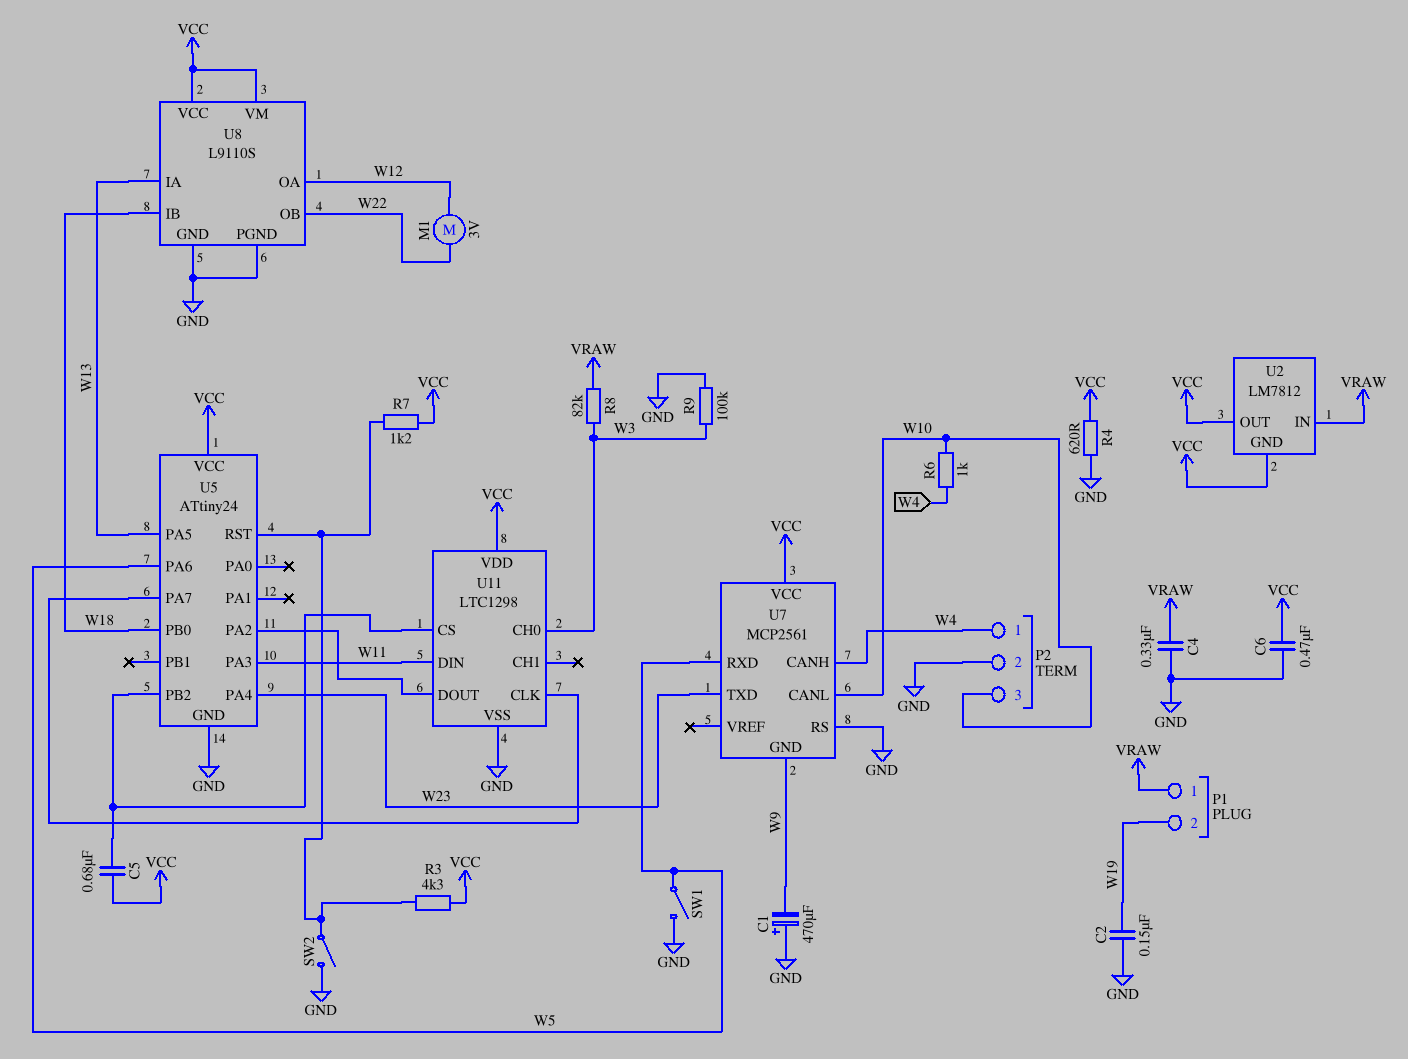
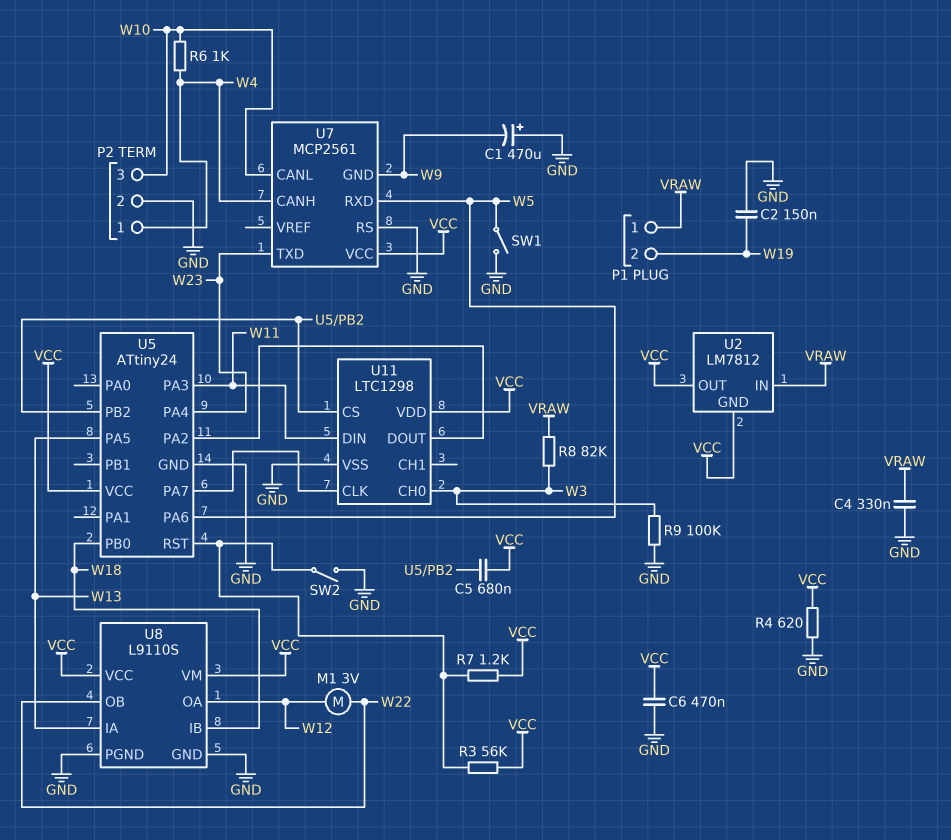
R3: 4.3k (U5/RST, VCC) -> 56k (U5/RST, VCC)

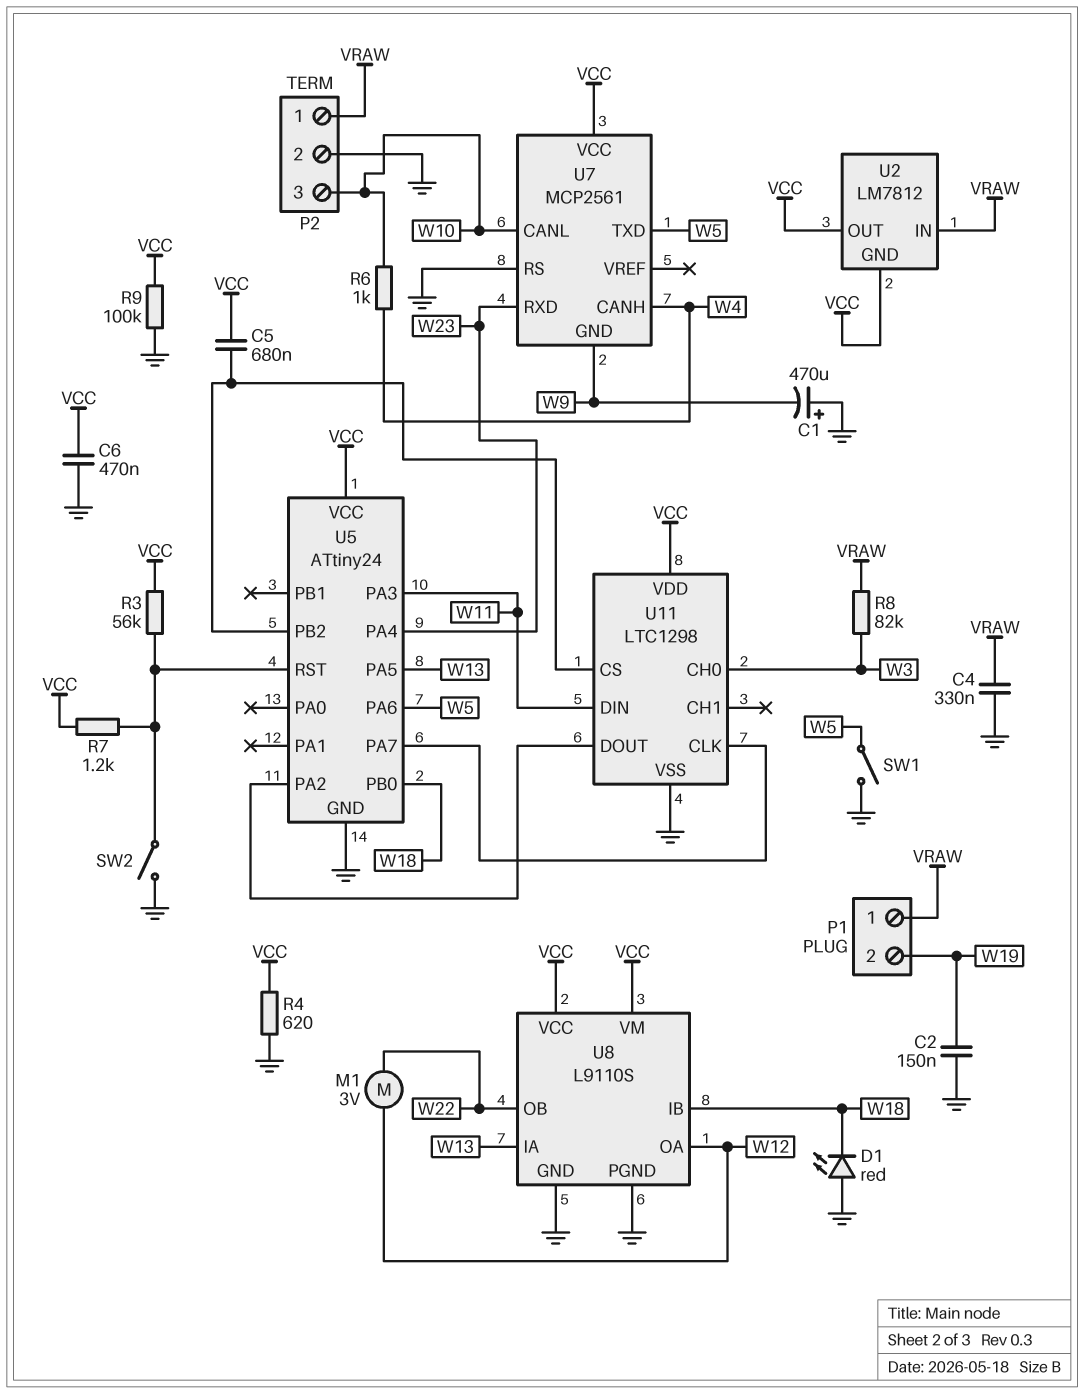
D1: none -> LED red (A GND, K W18)
P2 pin 1: W4 -> VRAW
R9: 100k (GND, W3) -> 100k (GND, VCC)
U7 pin RXD: W5 -> W23
U7 pin TXD: W23 -> W5

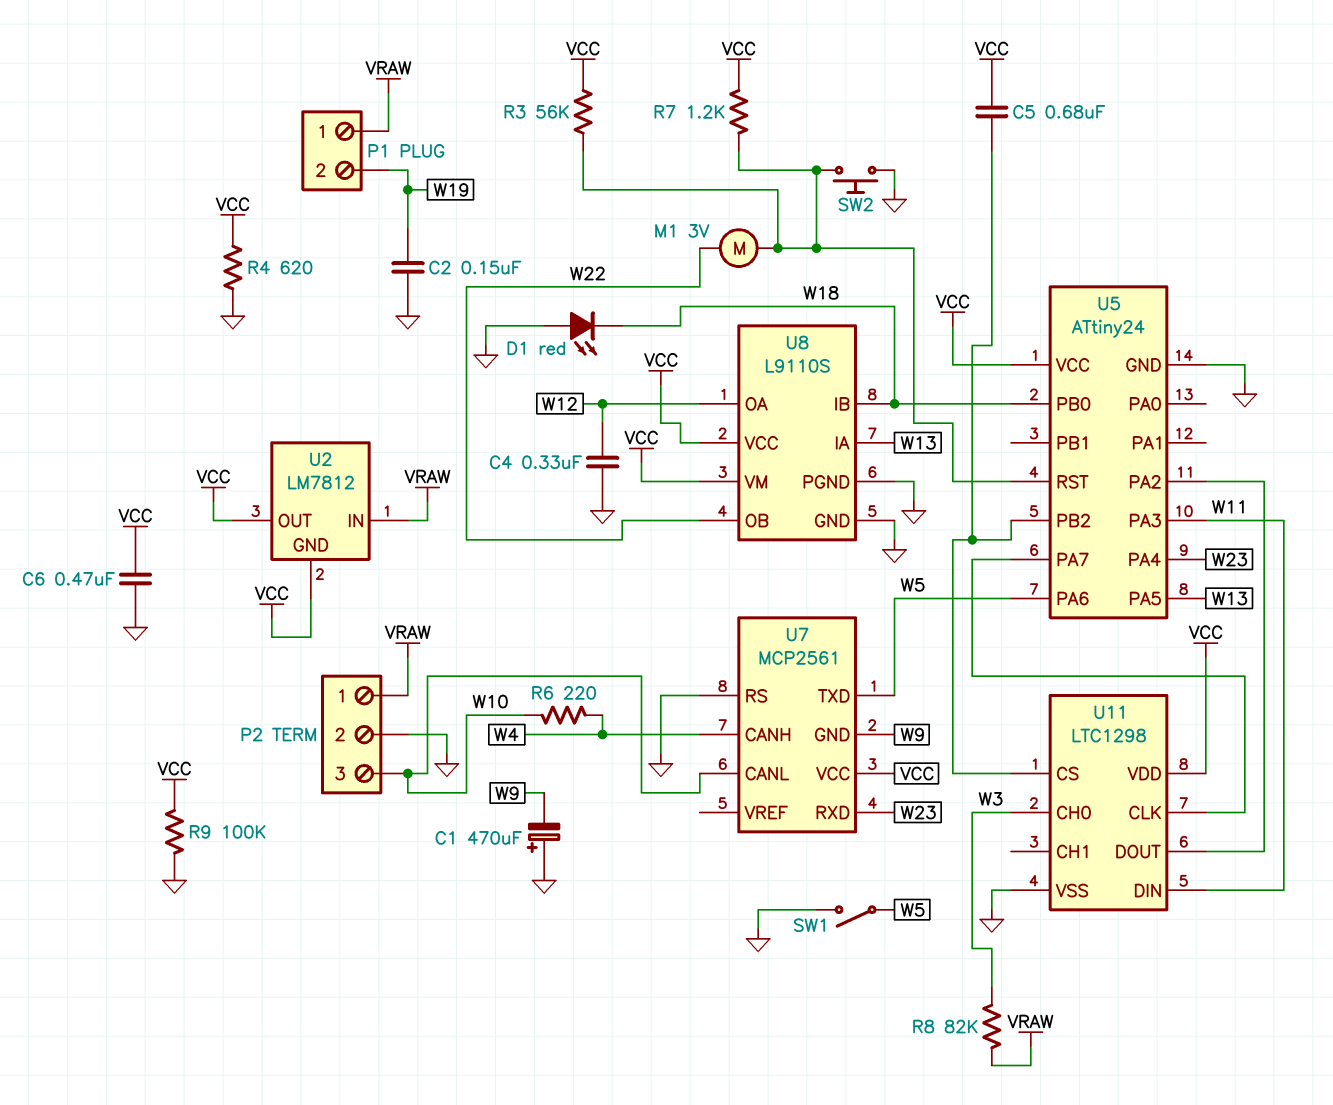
C4: 330nF (GND, VRAW) -> 330nF (GND, W12)
M1: motor 3V (W12, W22) -> motor 3V (U5/RST, W22)
R6: 1k (W4, W10) -> 220 (W4, W10)
SW2: switch (GND, U5/RST) -> button (GND, U5/RST)

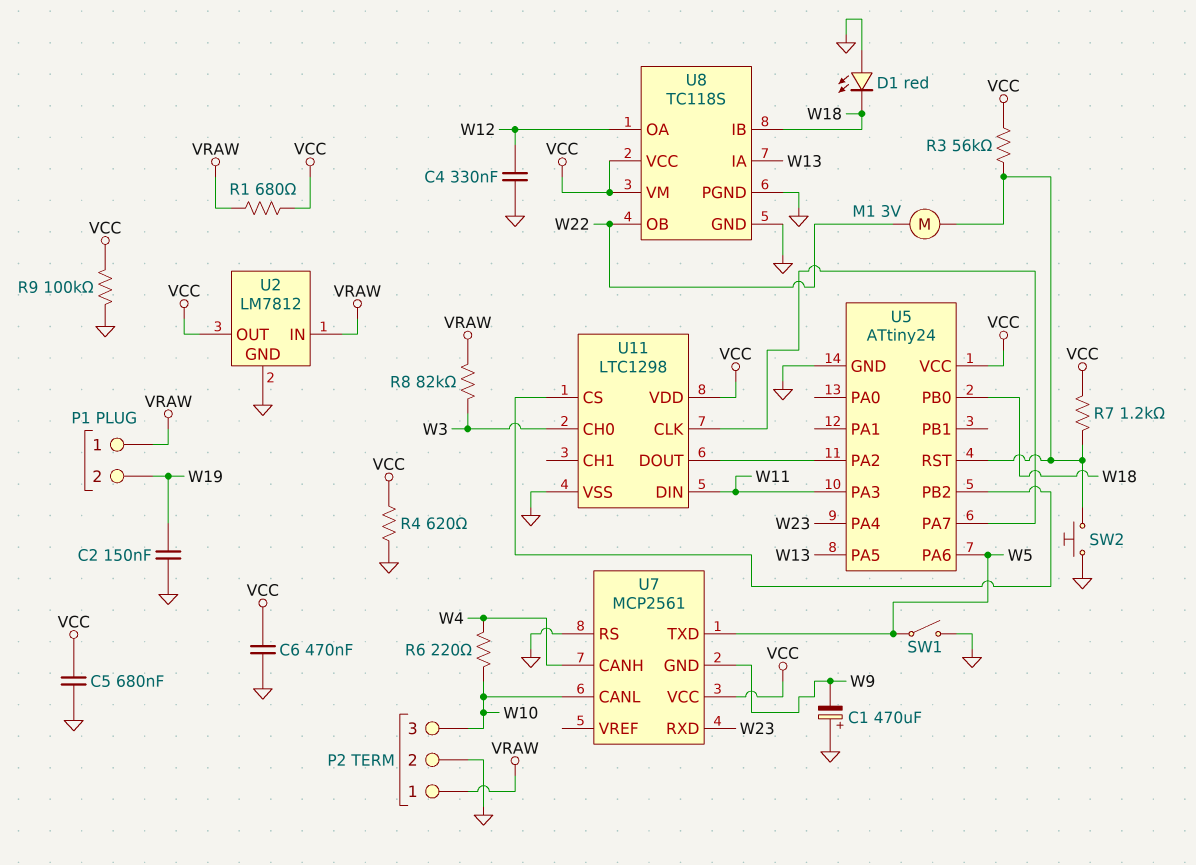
C5: 680nF (U5/PB2, VCC) -> 680nF (GND, VCC)
R1: none -> 680 (VCC, VRAW)
U2 pin GND: VCC -> GND
U8: L9110S -> TC118S

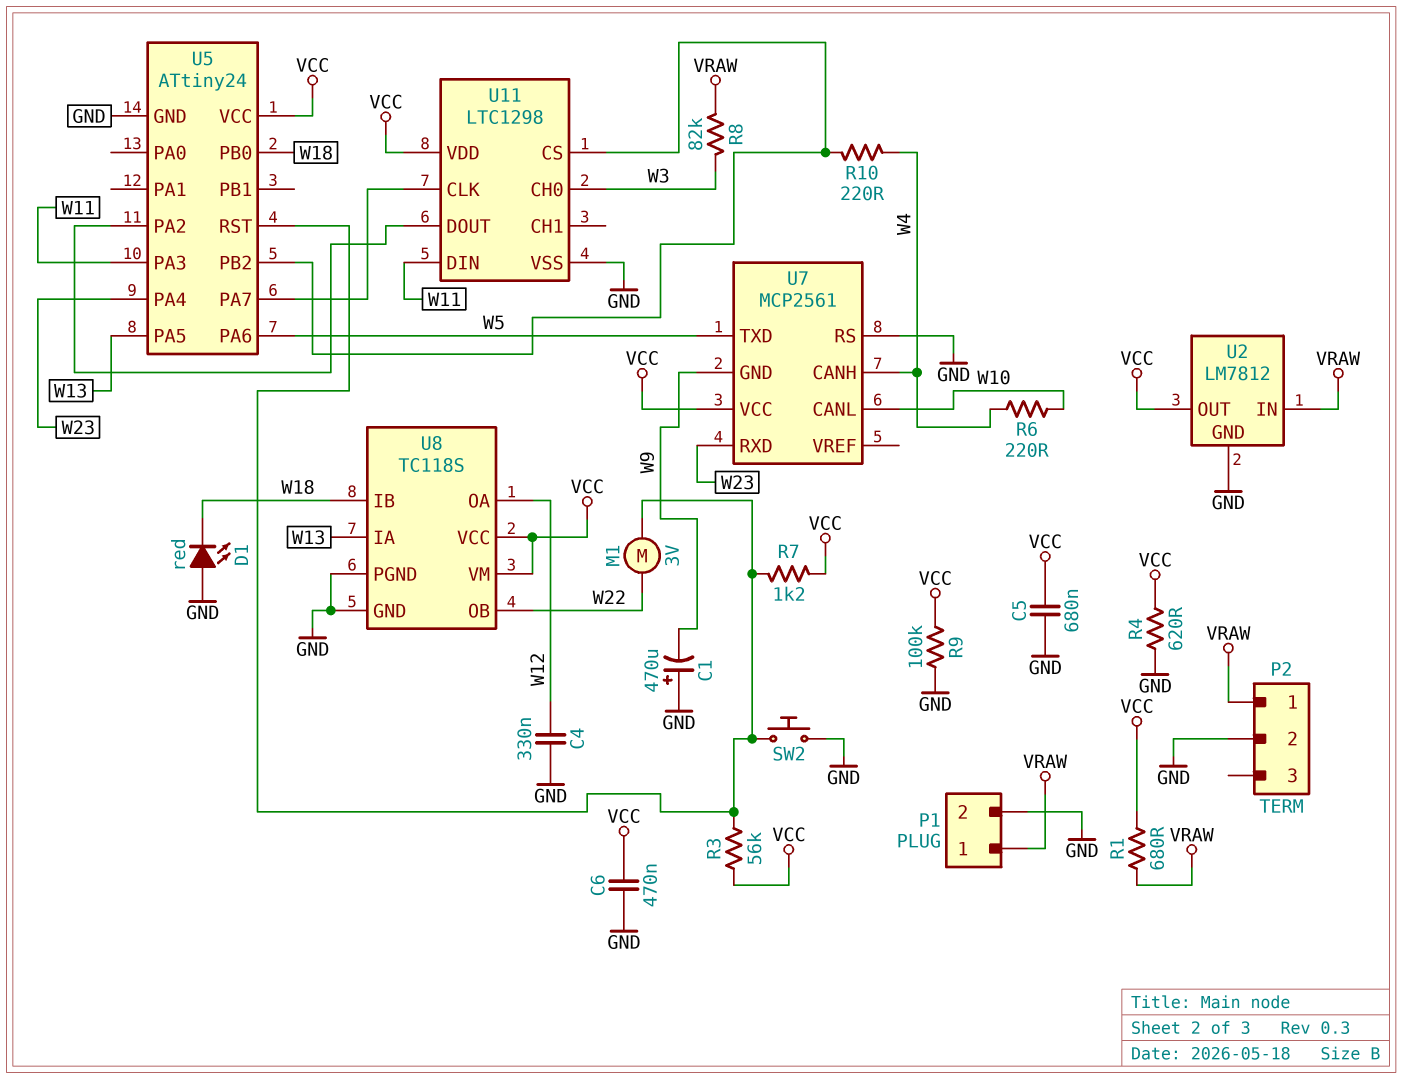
C2: 150nF (GND, W19) -> none
P1 pin 2: W19 -> GND
P2 pin 3: W10 -> none
R10: none -> 220 (U5/PB2, W4)
SW1: switch (GND, W5) -> none

